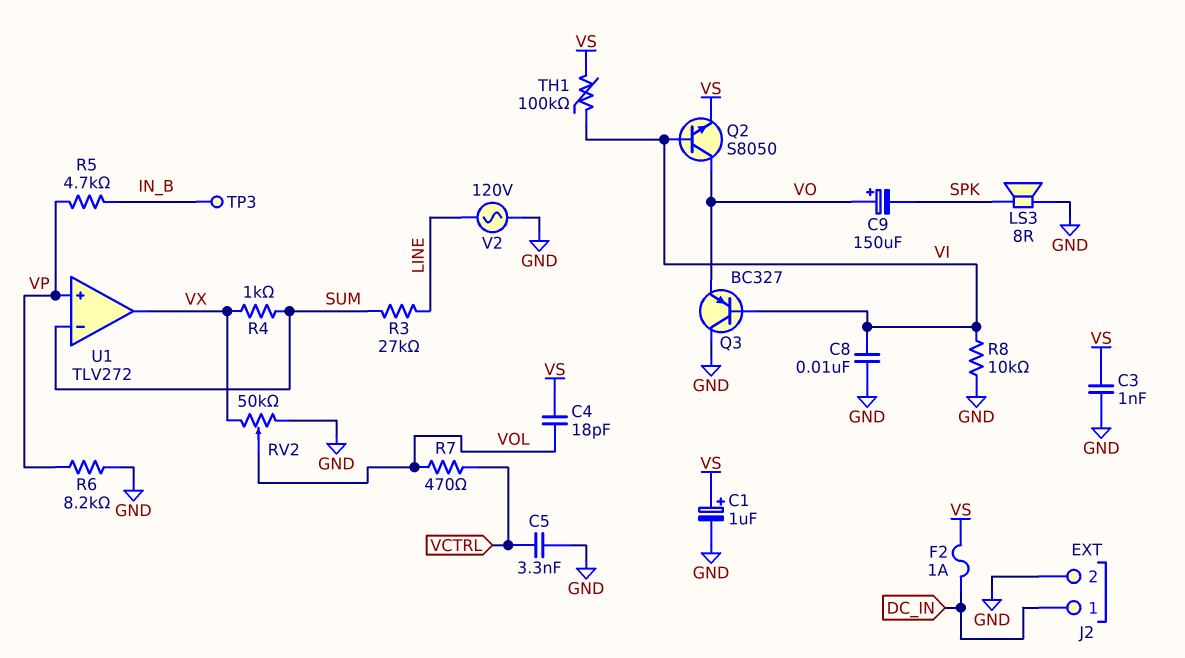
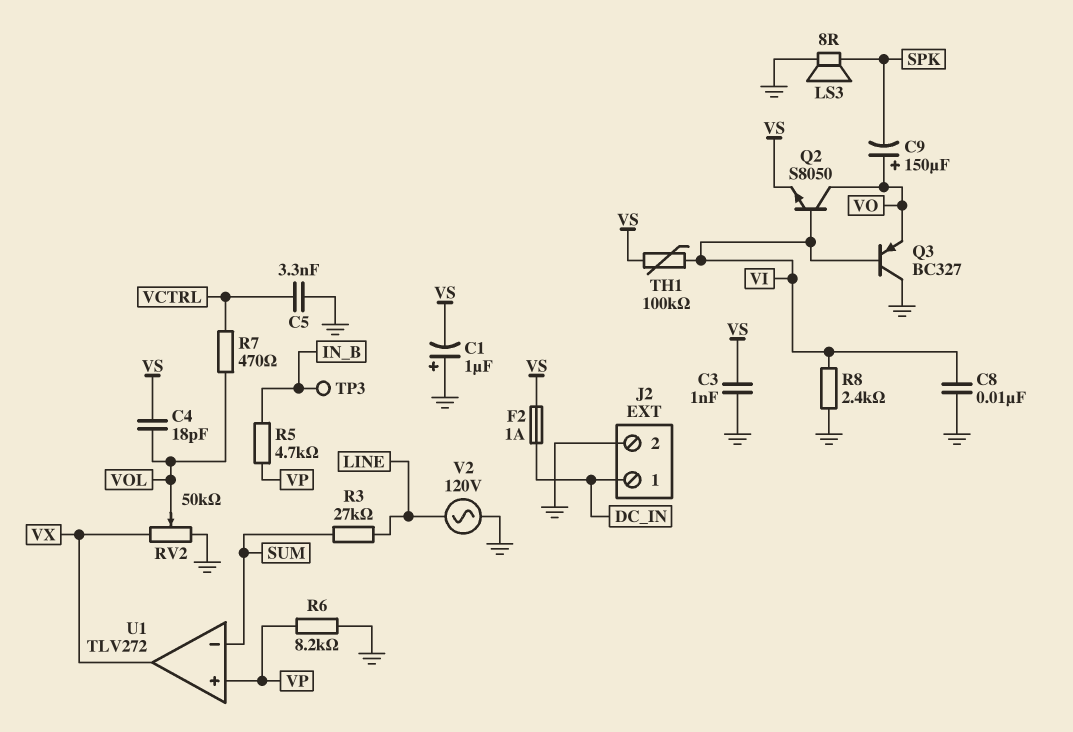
C1: 1uF (plus VS, minus GND) -> 1uF (plus GND, minus VS)
R4: 1k (SUM, VX) -> none
R8: 10k (GND, VI) -> 2.4k (GND, VI)

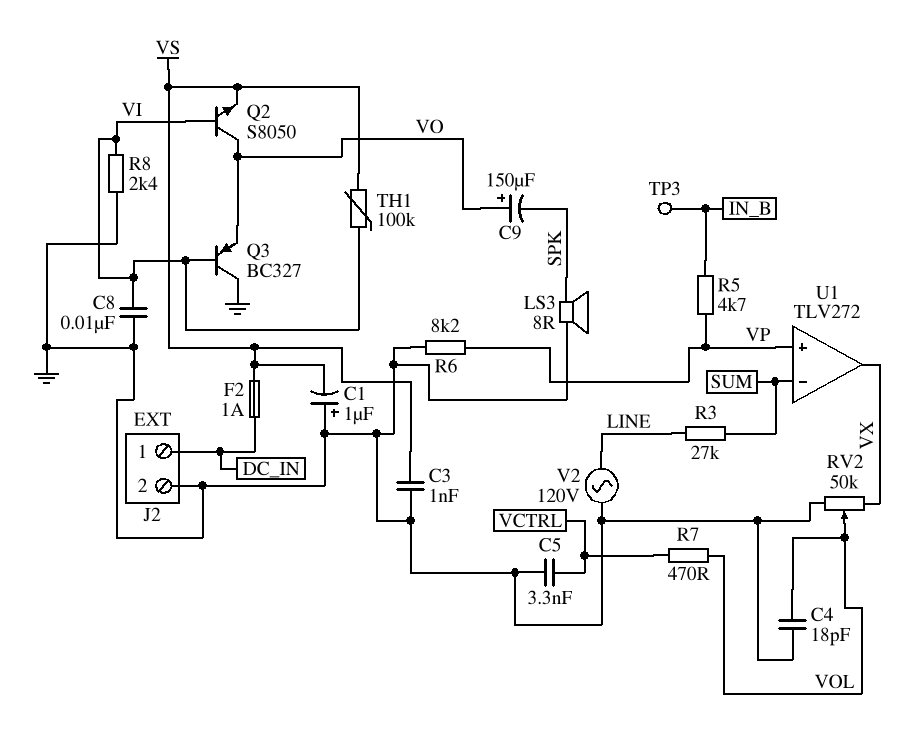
C4: 18pF (VOL, VS) -> 18pF (GND, VOL)

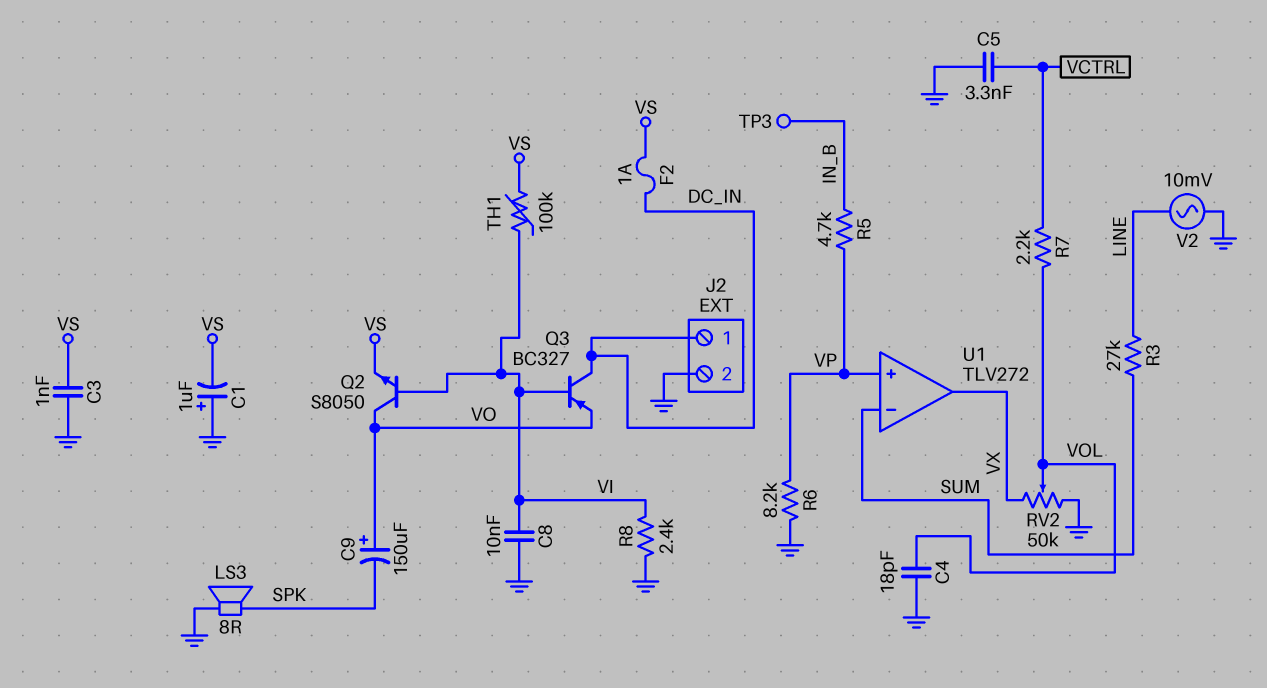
Q3: PNP BC327 (B VI, C GND, E VO) -> PNP BC327 (B VI, C DC_IN, E VO)
R7: 470 (VCTRL, VOL) -> 2.2k (VCTRL, VOL)
V2: AC 120V (GND, LINE) -> AC 10mV (GND, LINE)

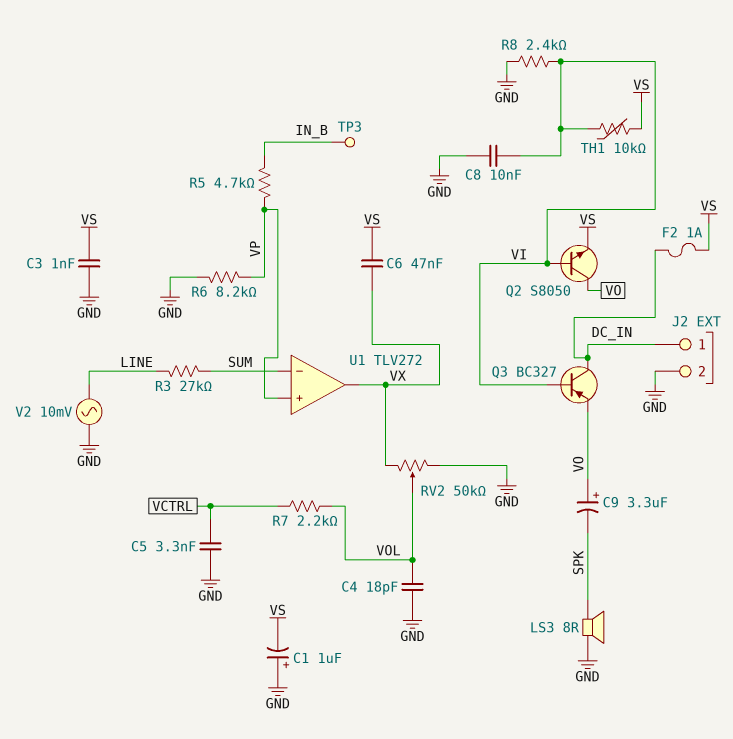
C6: none -> 47nF (VS, VX)
C9: 150uF (plus VO, minus SPK) -> 3.3uF (plus VO, minus SPK)
TH1: 100k (VI, VS) -> 10k (VI, VS)

